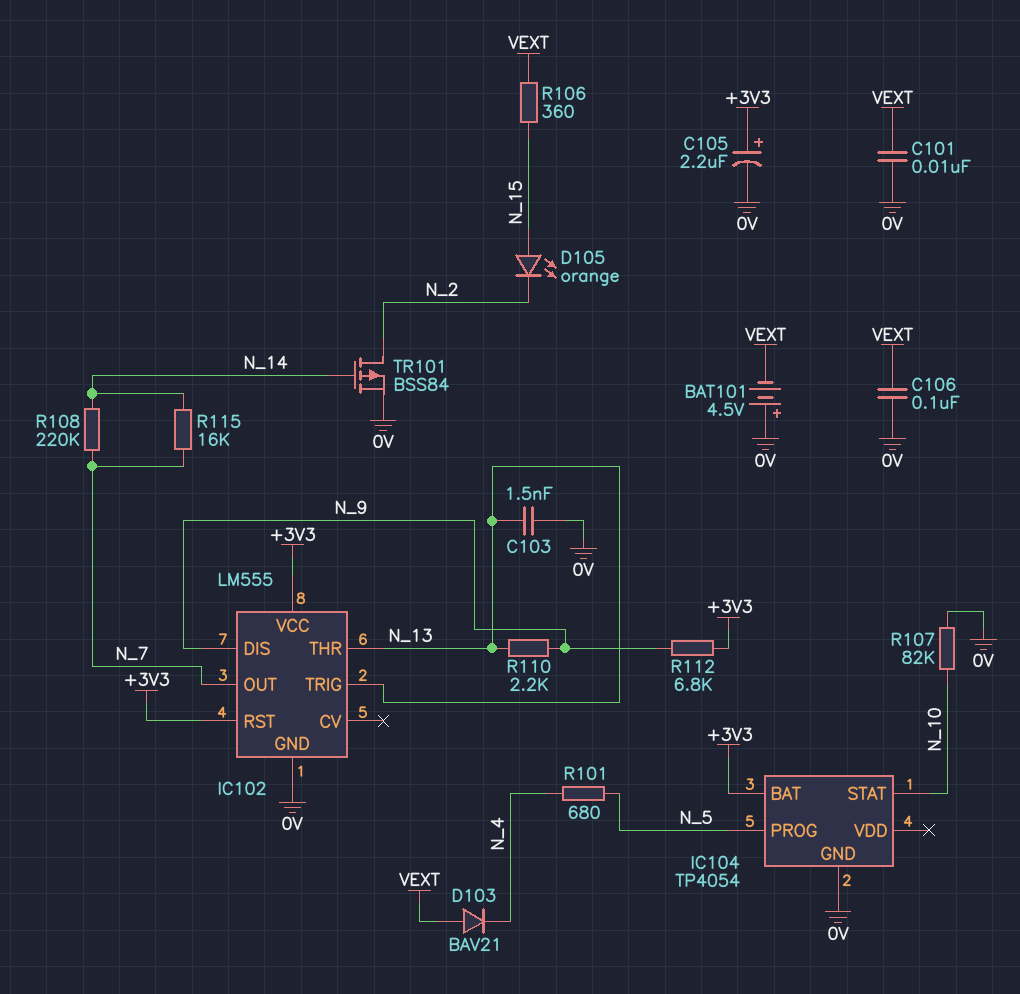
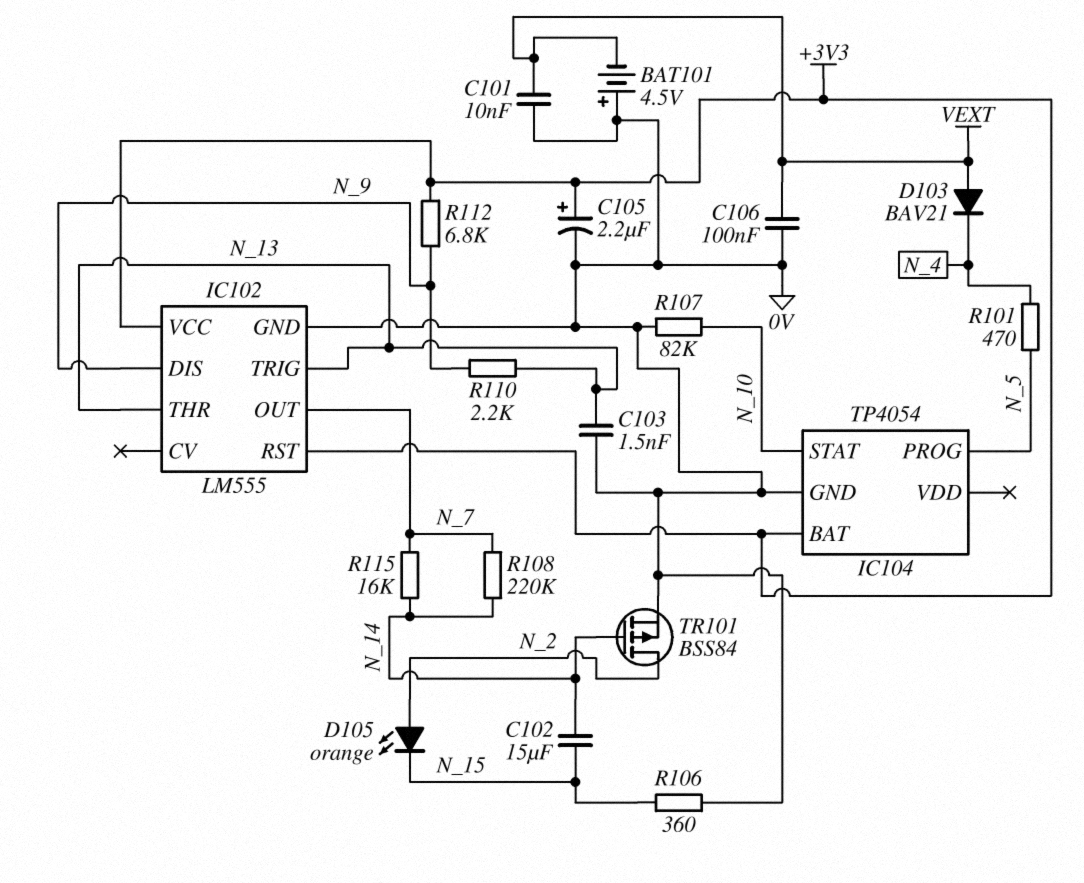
C102: none -> 15uF (N_14, N_15)
D105: LED orange (A N_15, K N_2) -> LED orange (A N_2, K N_15)
R101: 680 (N_4, N_5) -> 470 (N_4, N_5)
R106: 360 (N_15, VEXT) -> 360 (0V, N_15)

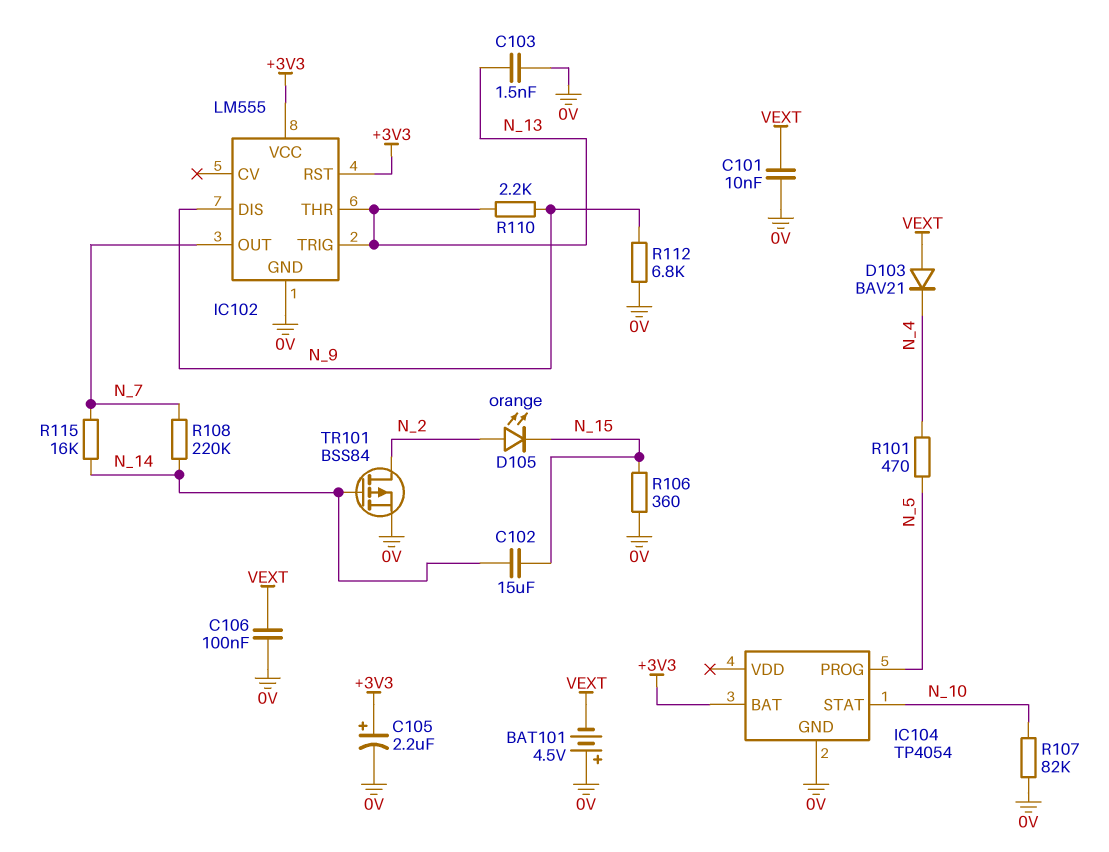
R112: 6.8k (+3V3, N_9) -> 6.8k (0V, N_9)

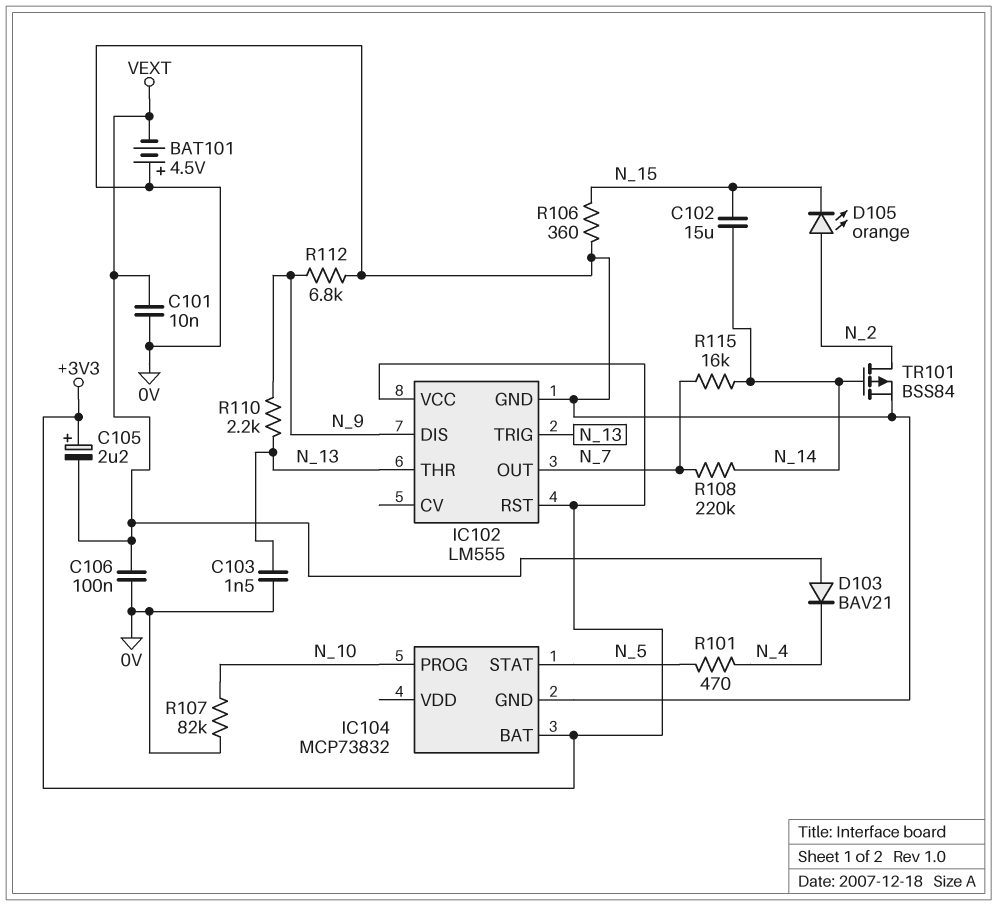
C105: 2.2uF (plus +3V3, minus 0V) -> 2.2uF (plus +3V3, minus VEXT)
IC104: TP4054 -> MCP73832
IC104 pin PROG: N_5 -> N_10
IC104 pin STAT: N_10 -> N_5

